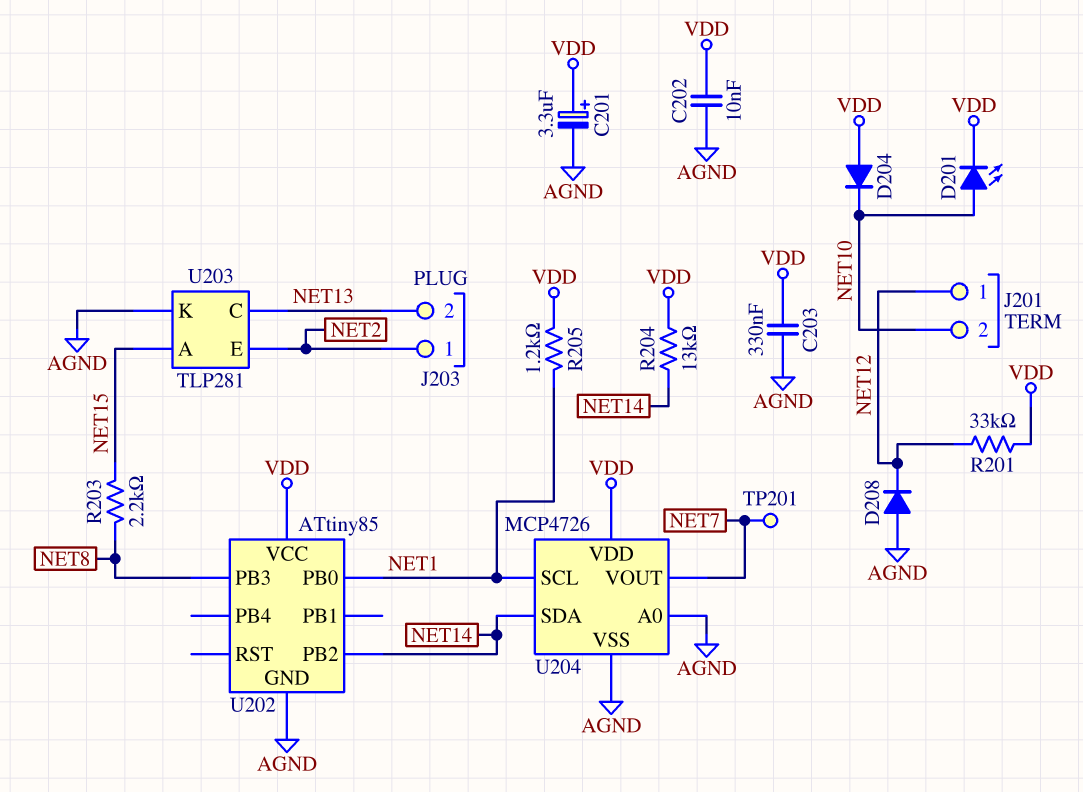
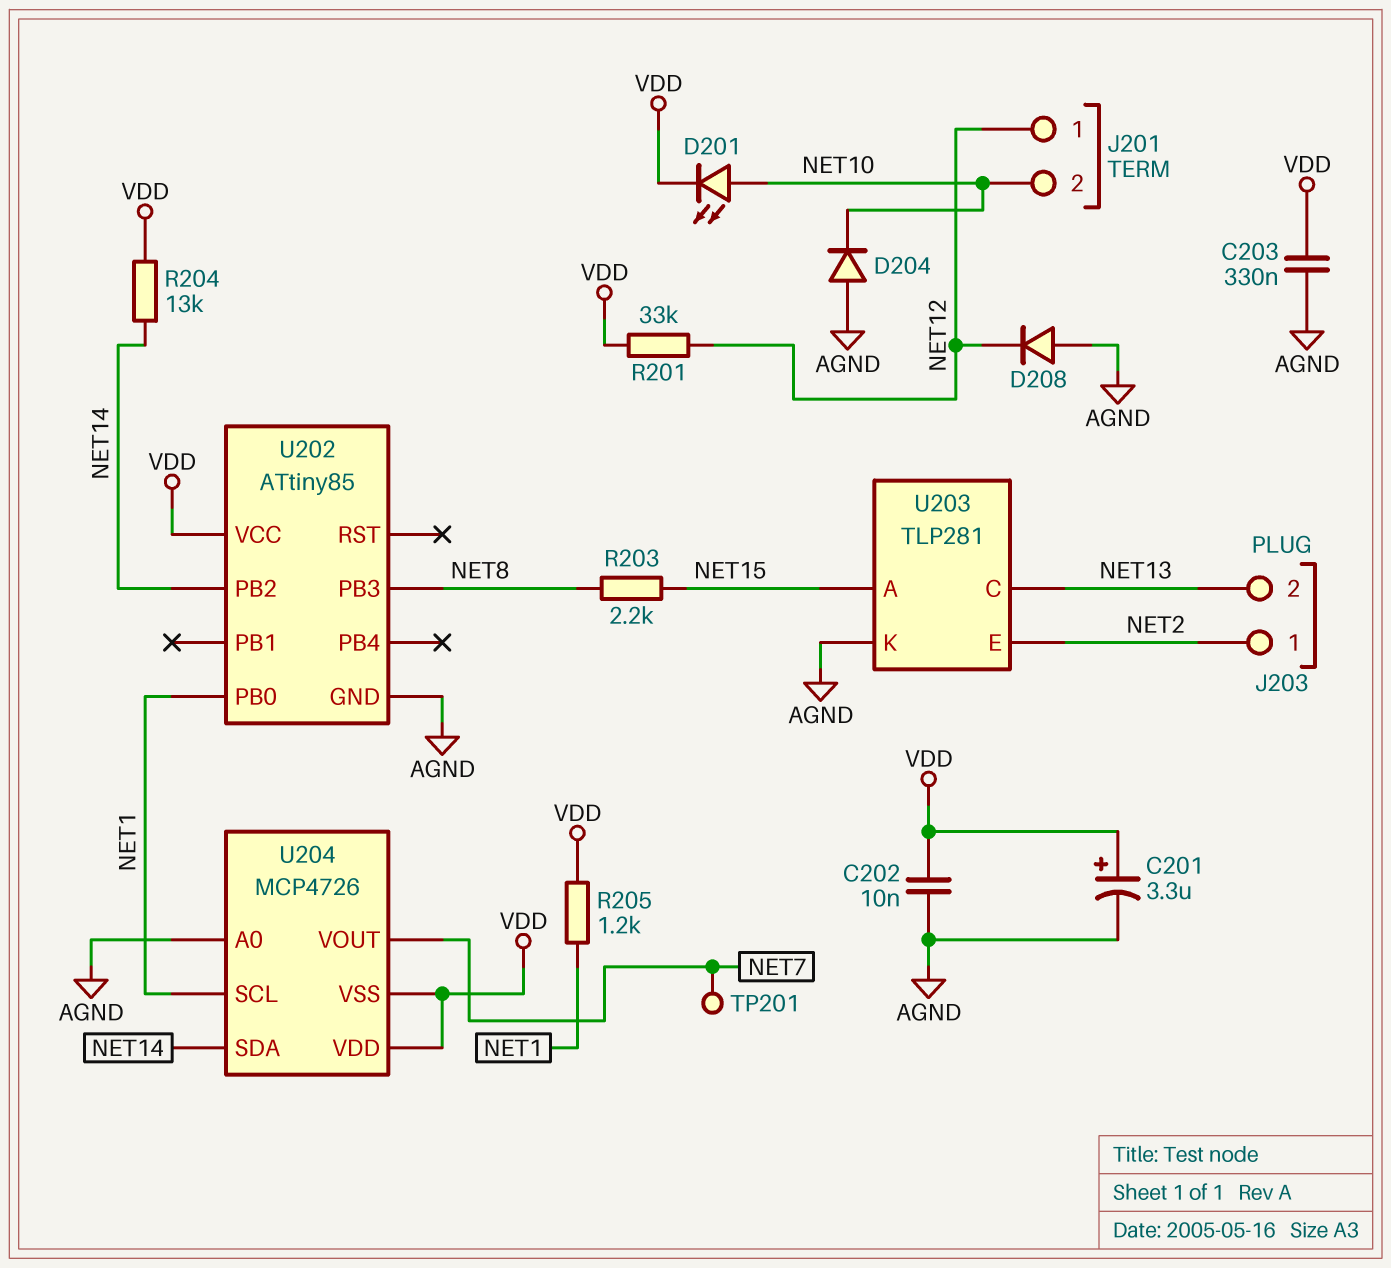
D204: diode (A VDD, K NET10) -> diode (A AGND, K NET10)
U204 pin VSS: AGND -> VDD

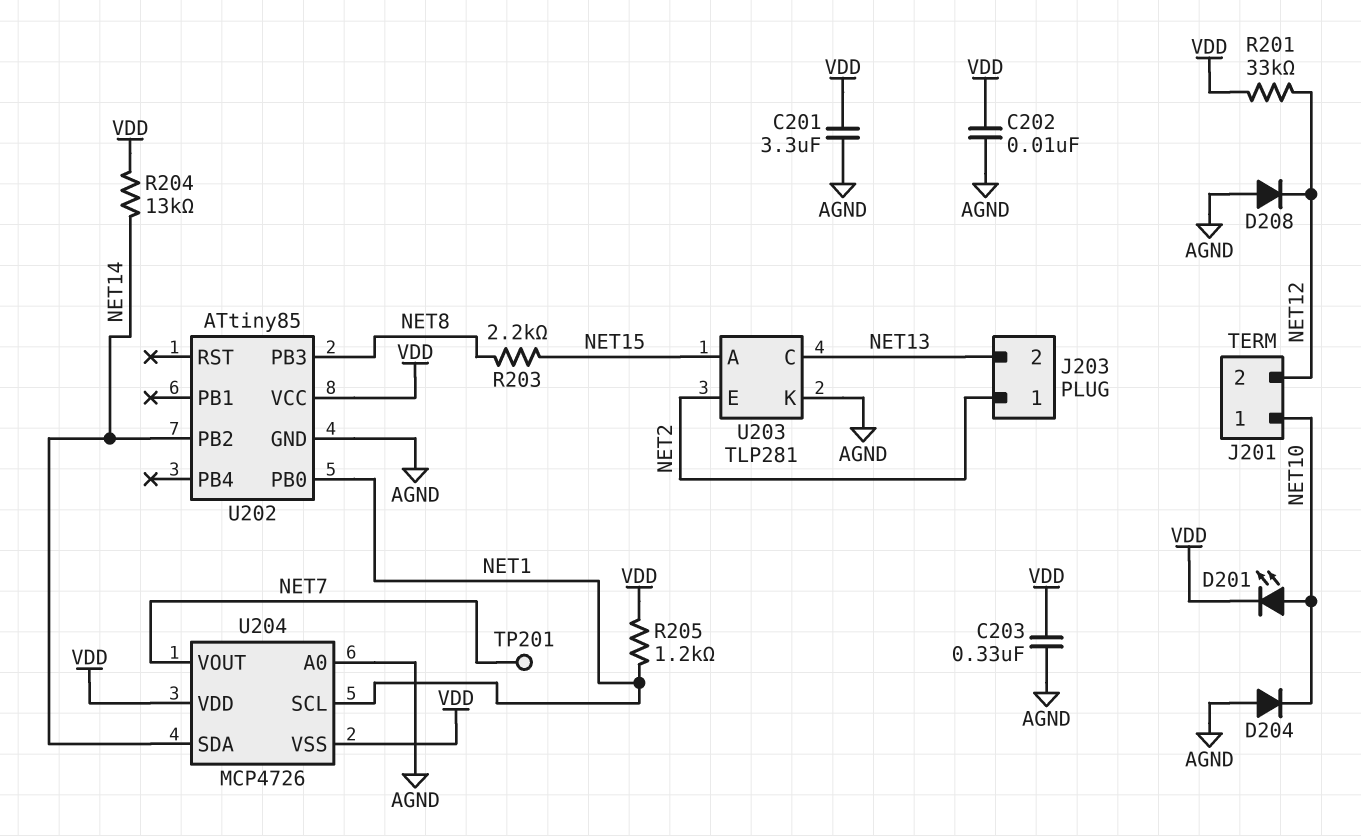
C201: 3.3uF (plus VDD, minus AGND) -> 3.3uF (AGND, VDD)
J201 pin 1: NET12 -> NET10
J201 pin 2: NET10 -> NET12

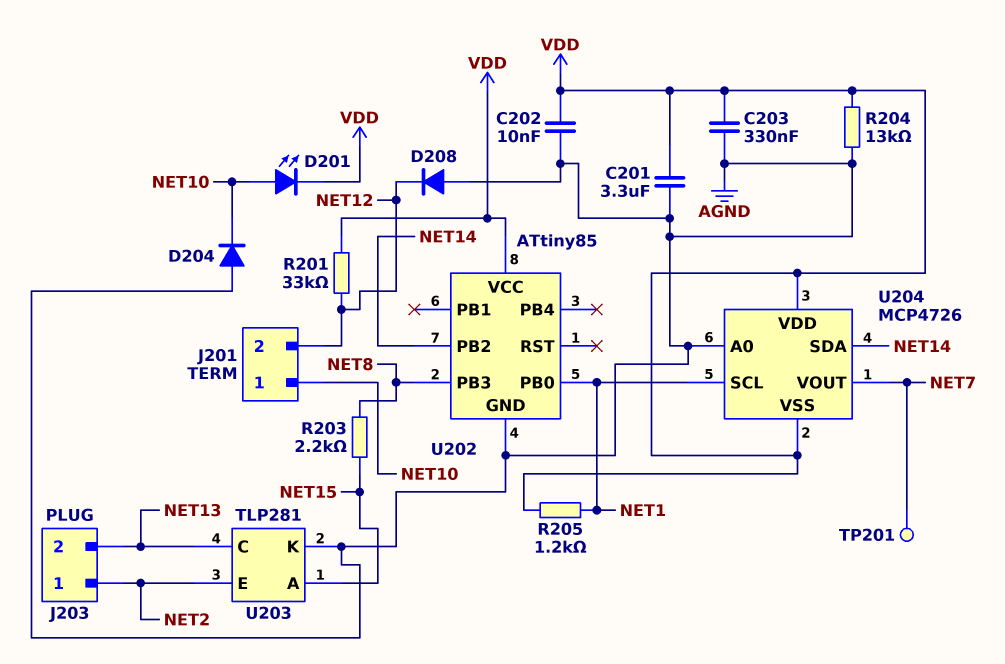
R204: 13k (NET14, VDD) -> 13k (AGND, VDD)

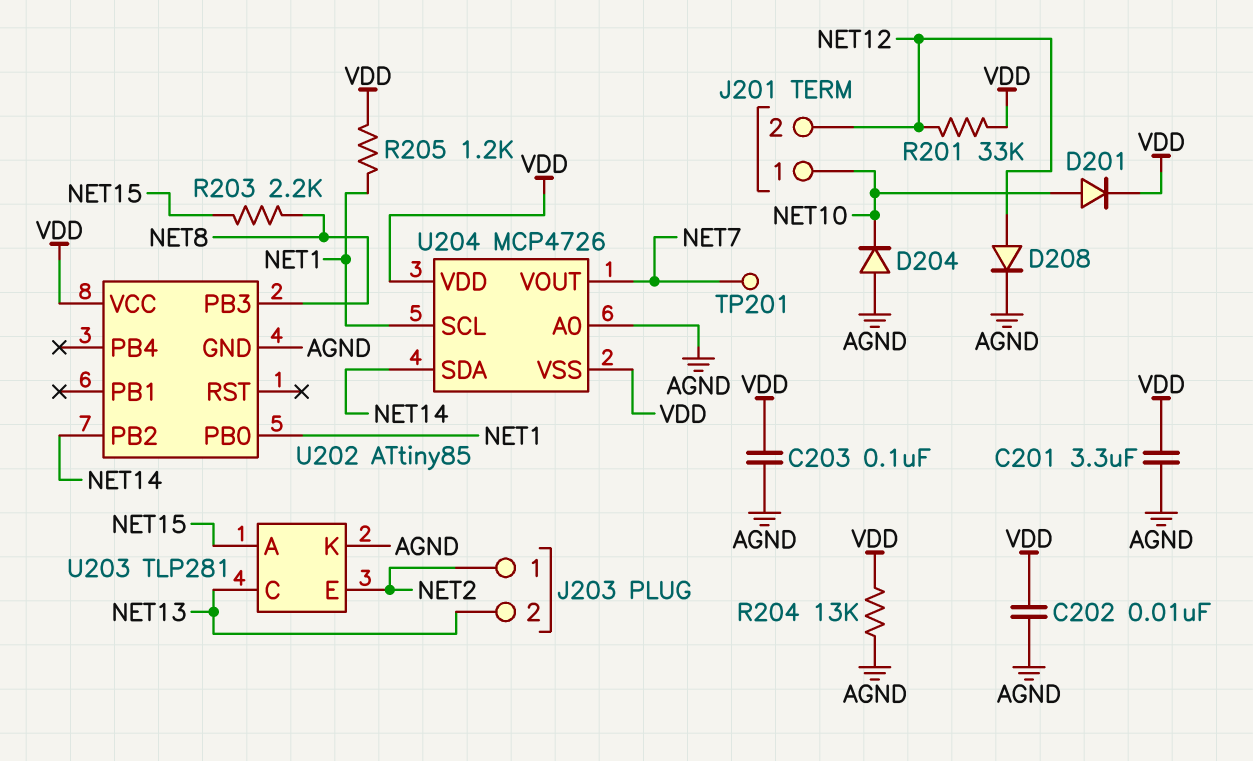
C203: 330nF (AGND, VDD) -> 100nF (AGND, VDD)
D201: LED (A NET10, K VDD) -> diode (A NET10, K VDD)
D208: diode (A AGND, K NET12) -> diode (A NET12, K AGND)

